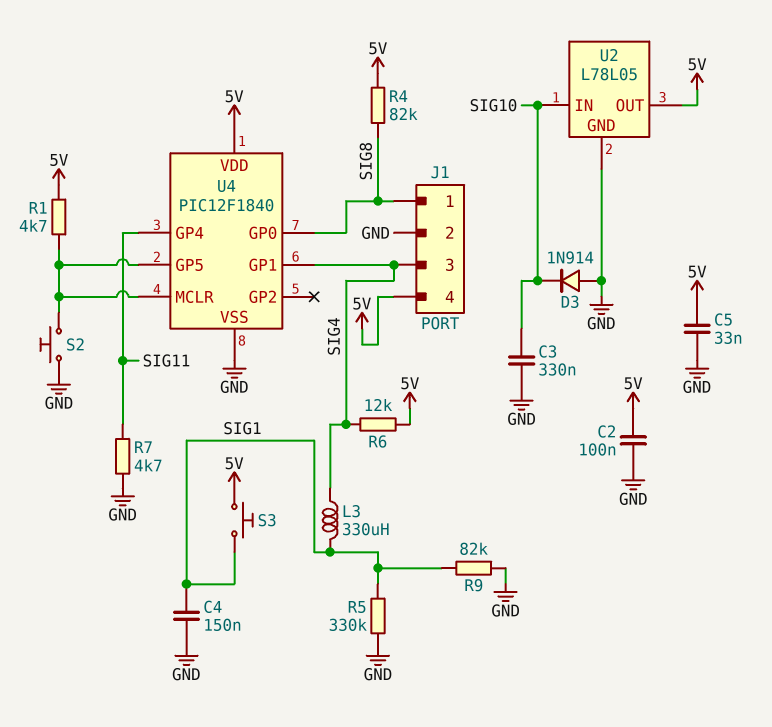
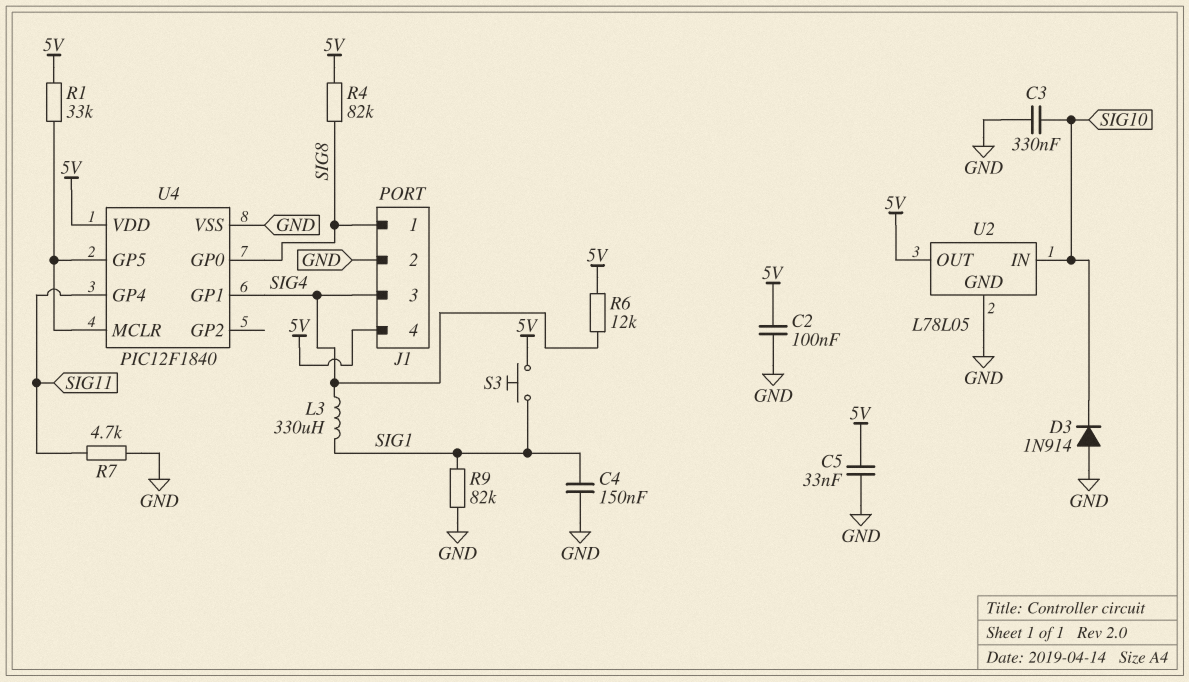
R1: 4.7k (5V, U4/GP5) -> 33k (5V, U4/GP5)
R5: 330k (GND, SIG1) -> none
S2: button (GND, U4/GP5) -> none

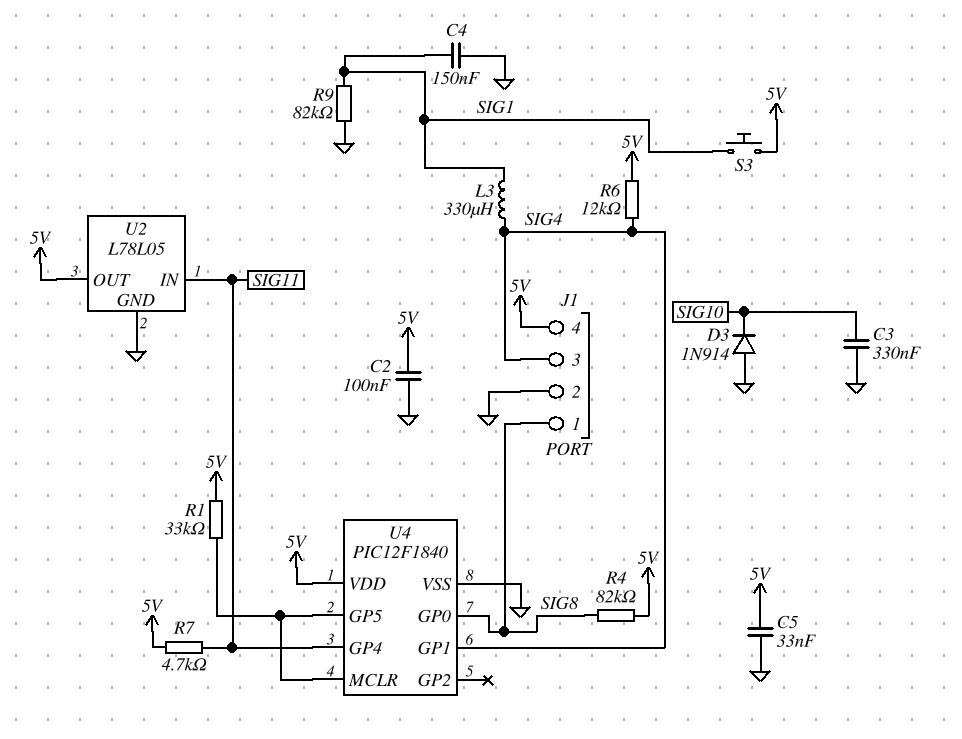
R7: 4.7k (GND, SIG11) -> 4.7k (5V, SIG11)
U2 pin IN: SIG10 -> SIG11

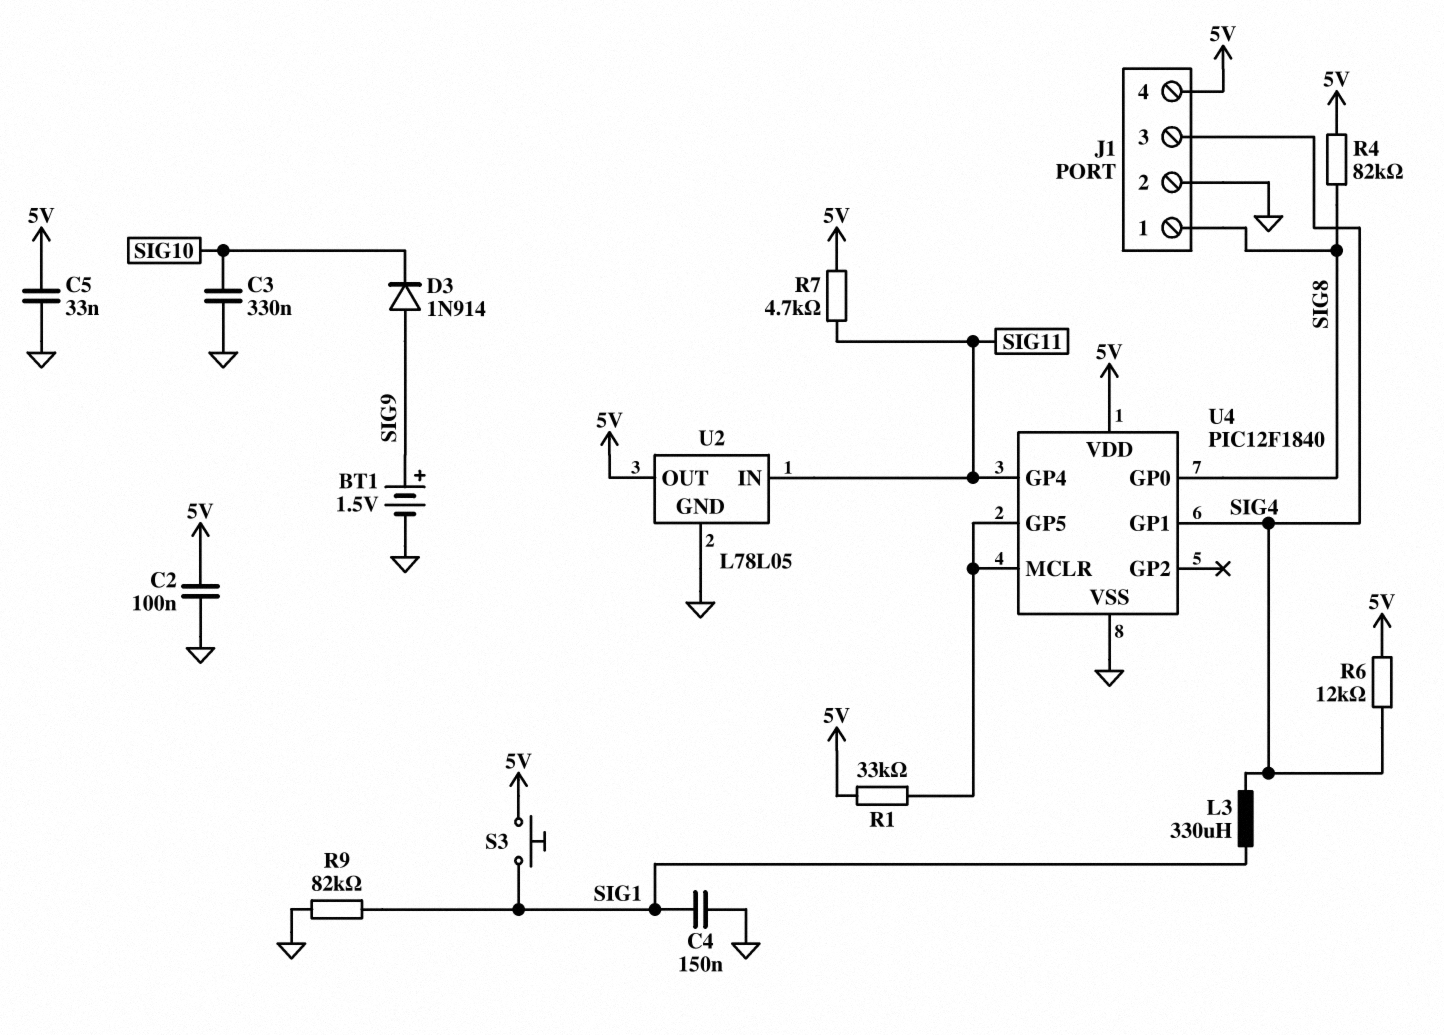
BT1: none -> 1.5V (plus SIG9, minus GND)
D3: diode 1N914 (A GND, K SIG10) -> diode 1N914 (A SIG9, K SIG10)

